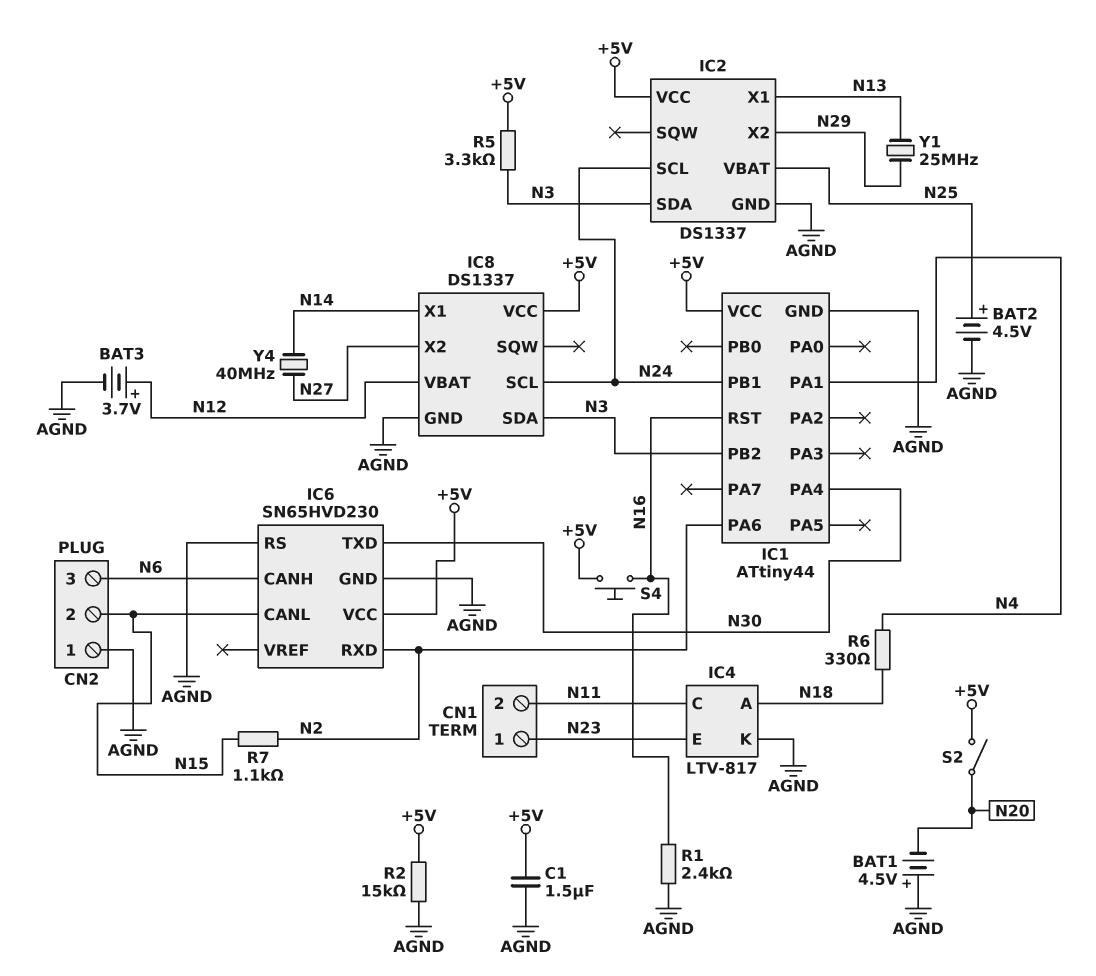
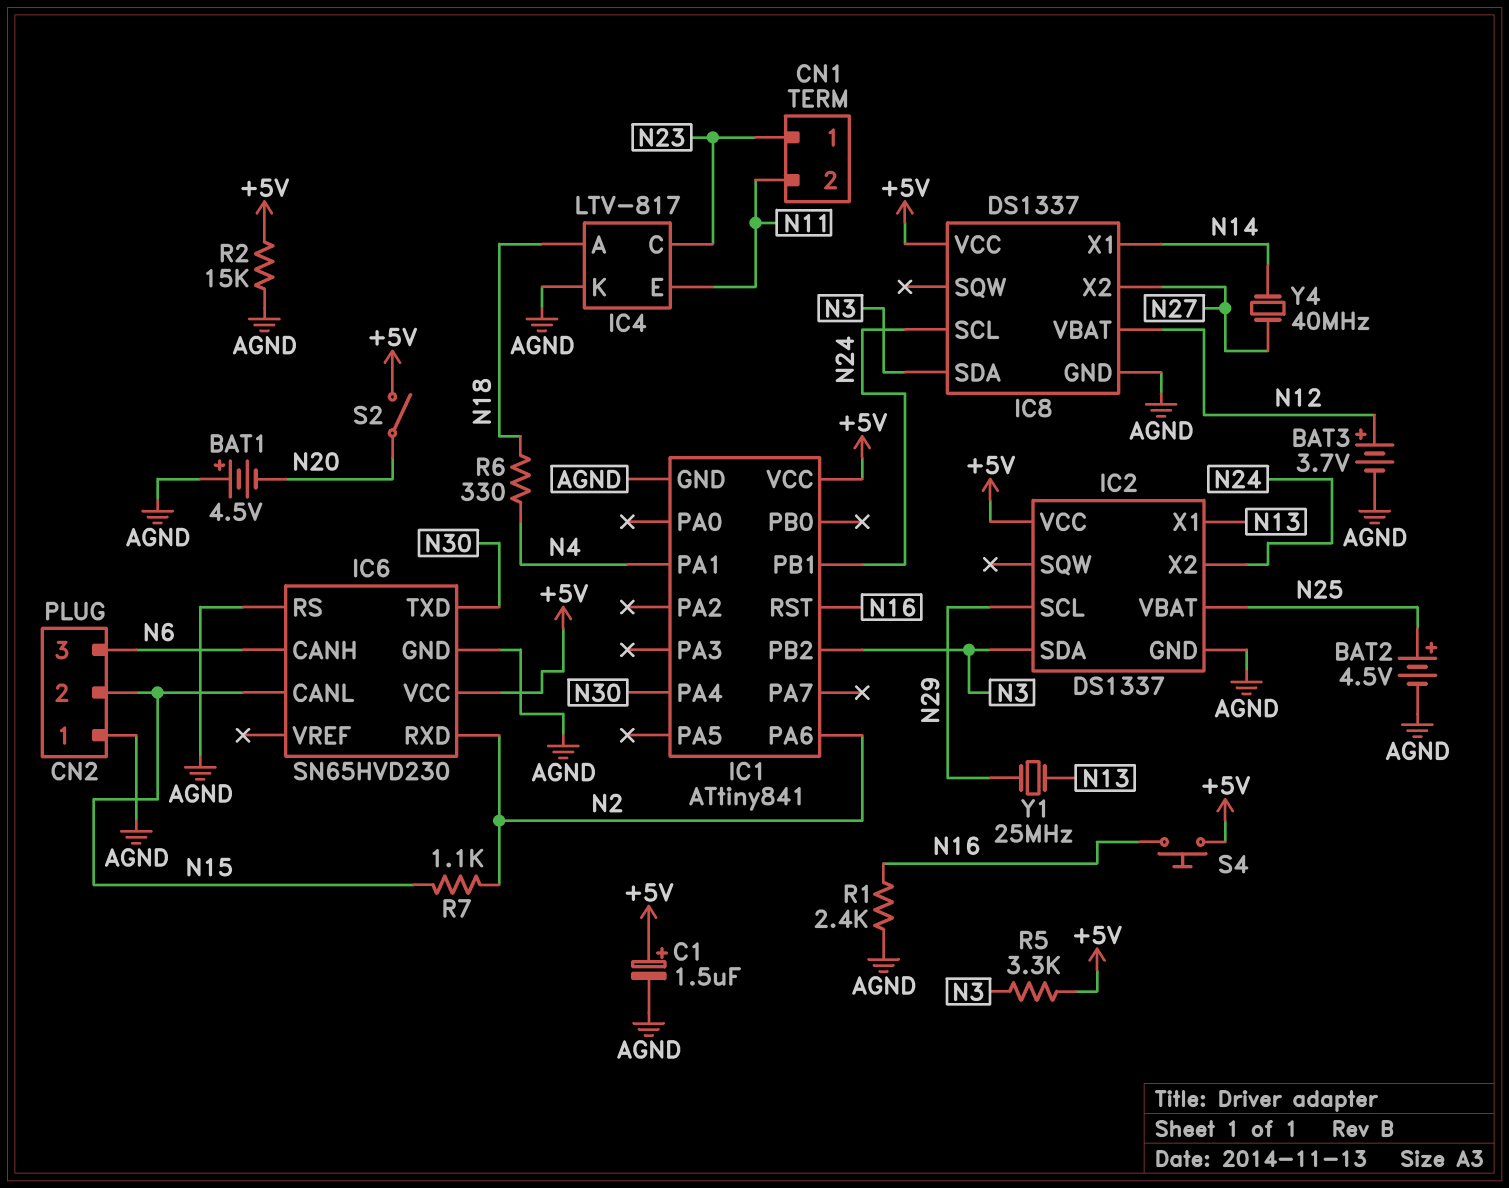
C1: 1.5uF (+5V, AGND) -> 1.5uF (plus +5V, minus AGND)
IC1: ATtiny44 -> ATtiny841
IC2 pin SCL: N24 -> N29
IC2 pin X2: N29 -> N24
IC4 pin C: N11 -> N23
IC4 pin E: N23 -> N11

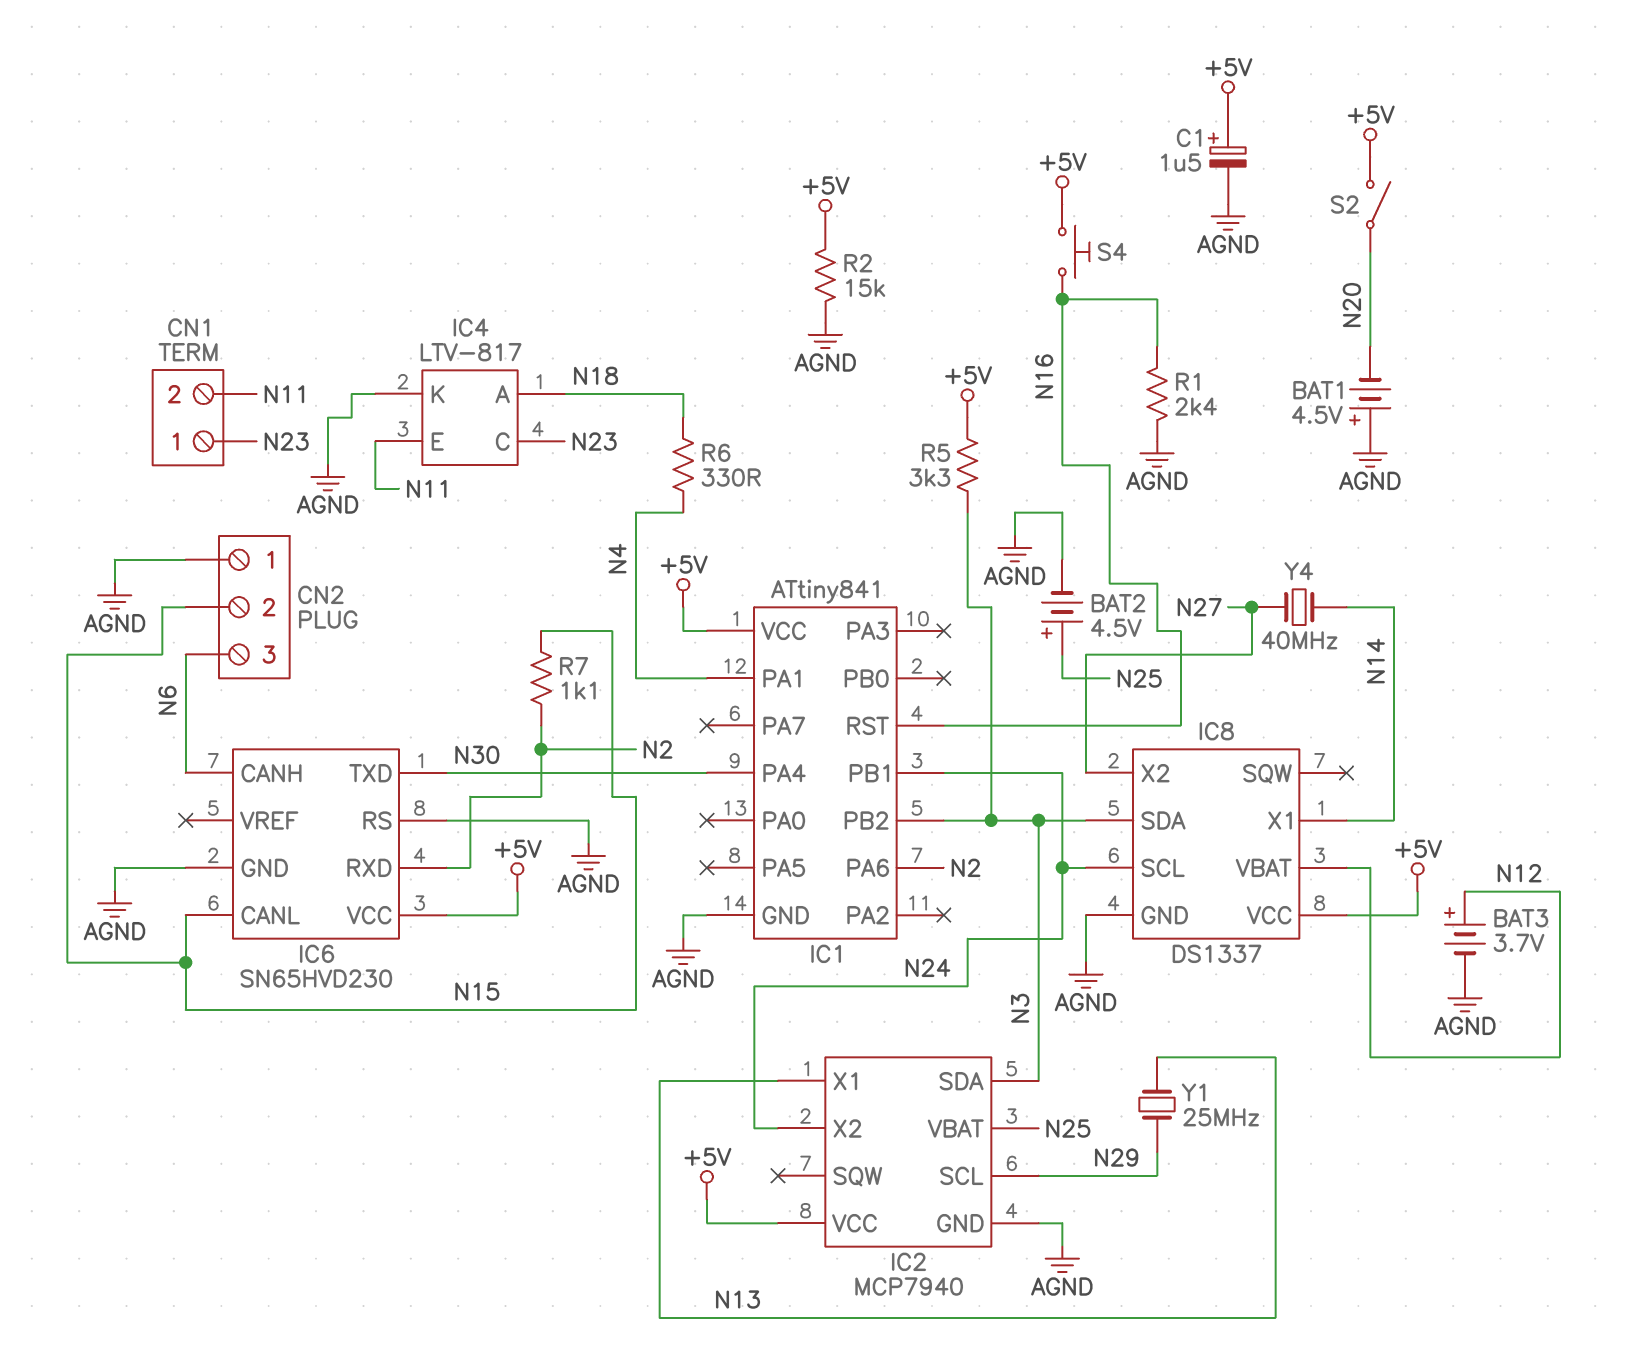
IC2: DS1337 -> MCP7940

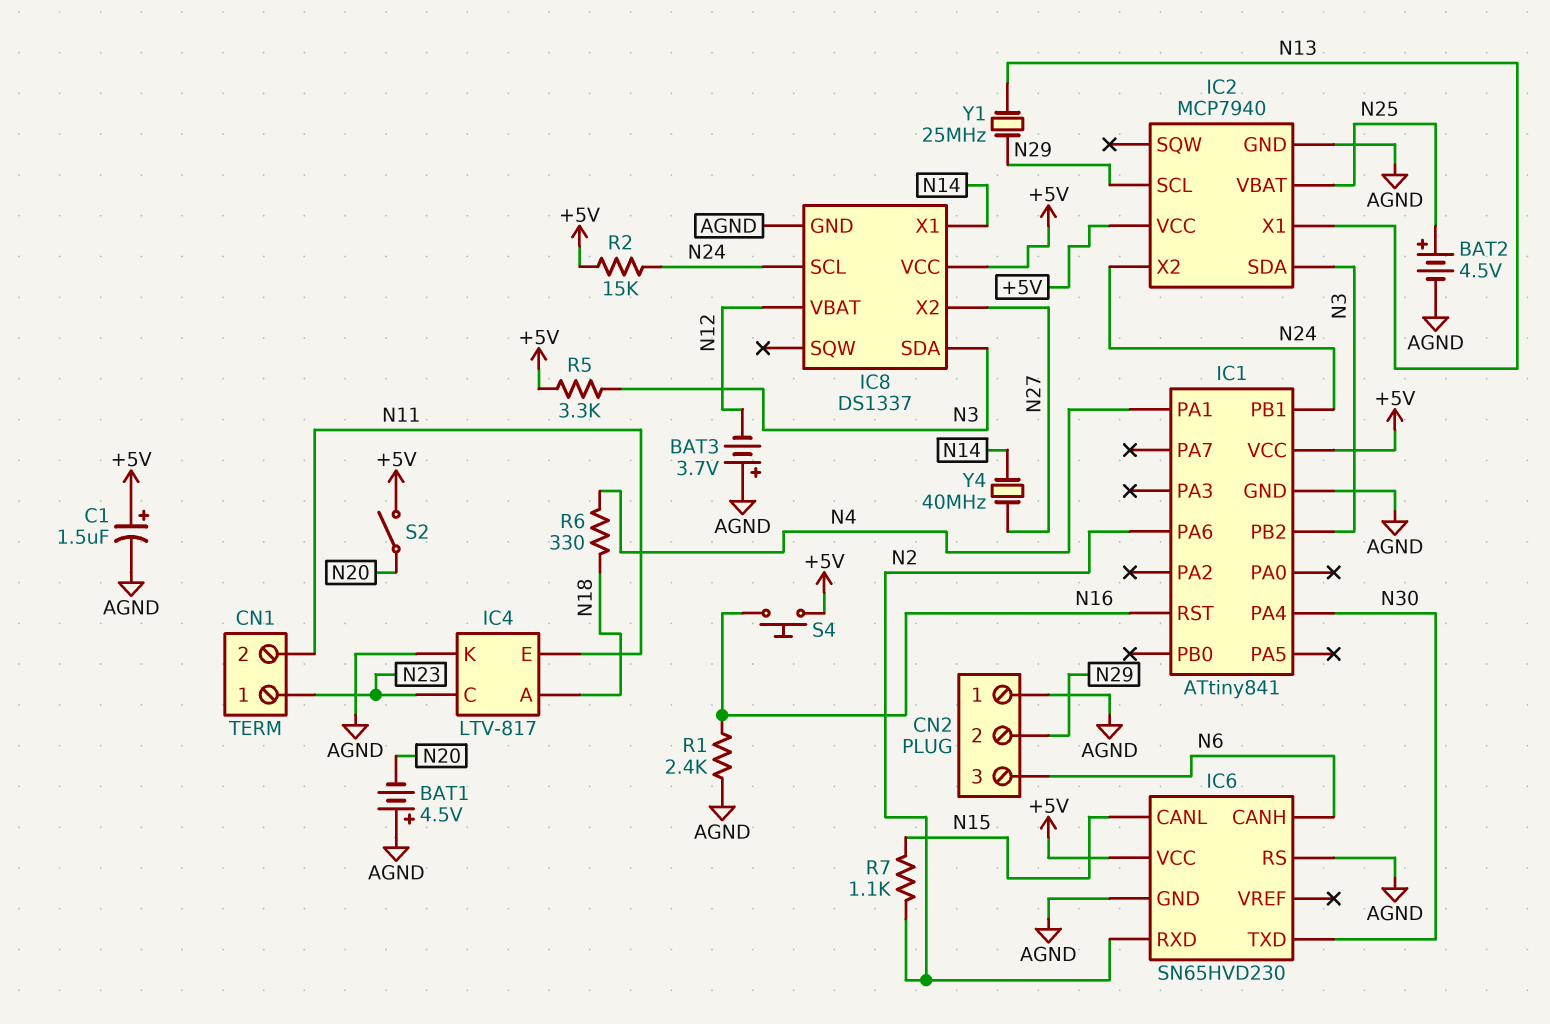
BAT3: 3.7V (plus N12, minus AGND) -> 3.7V (plus AGND, minus N12)
CN2 pin 2: N15 -> N29
R2: 15k (+5V, AGND) -> 15k (+5V, N24)

